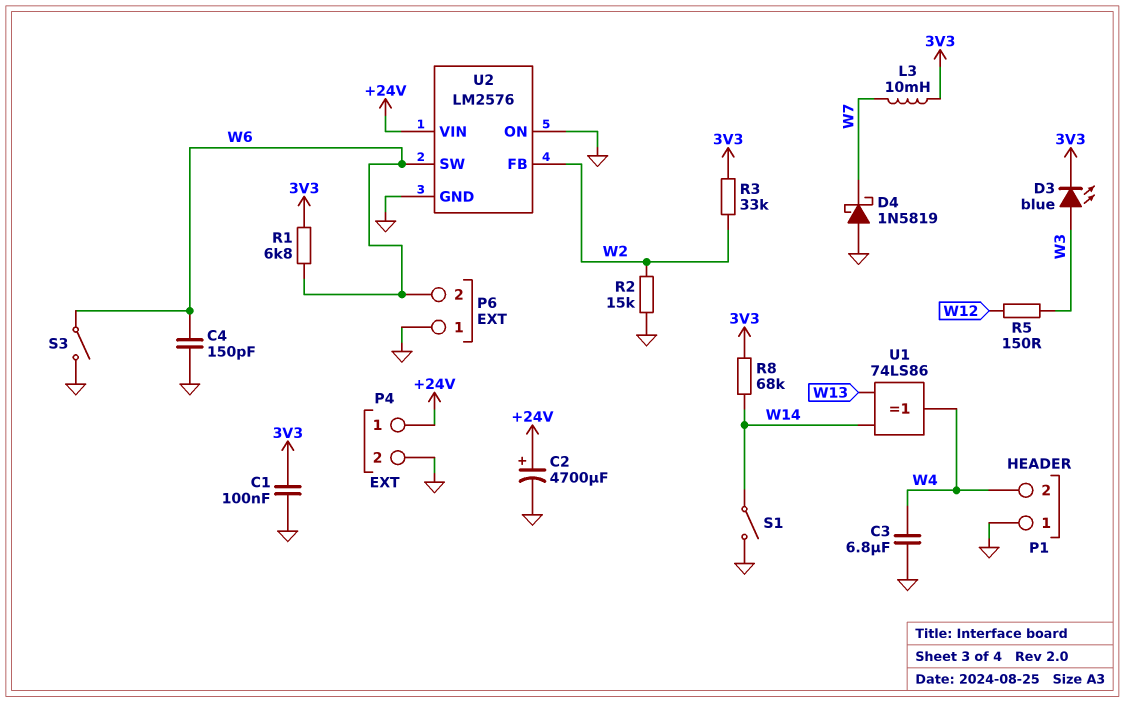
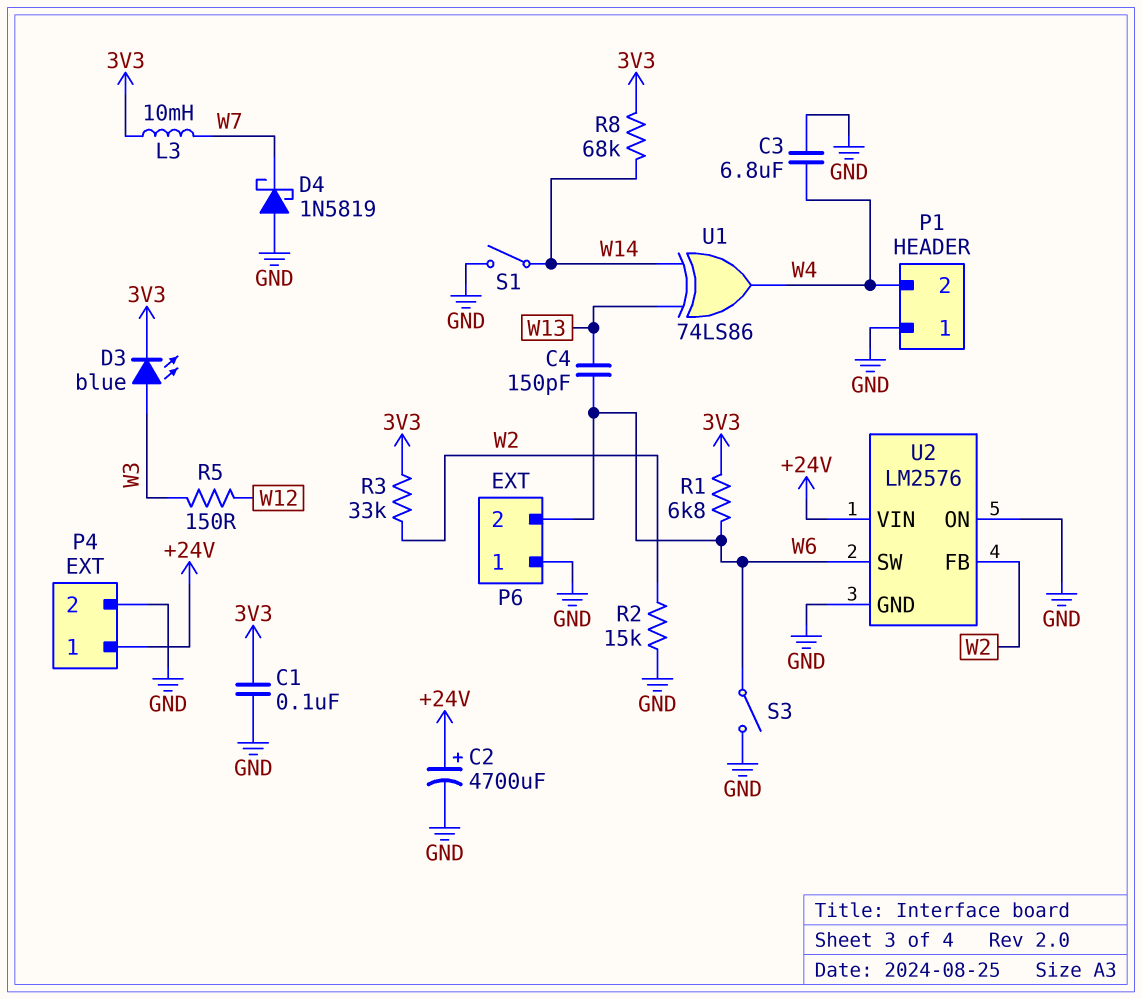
C4: 150pF (GND, W6) -> 150pF (W6, W13)

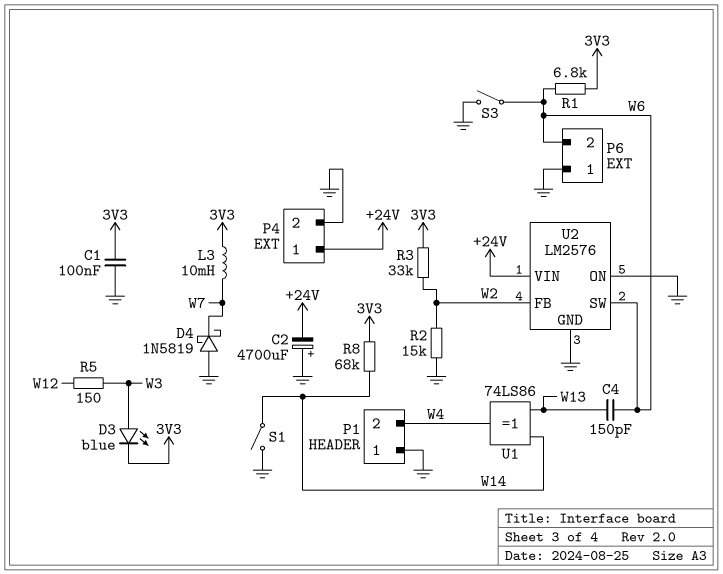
C2: 4700uF (plus +24V, minus GND) -> 4700uF (plus GND, minus +24V)
C3: 6.8uF (GND, W4) -> none

